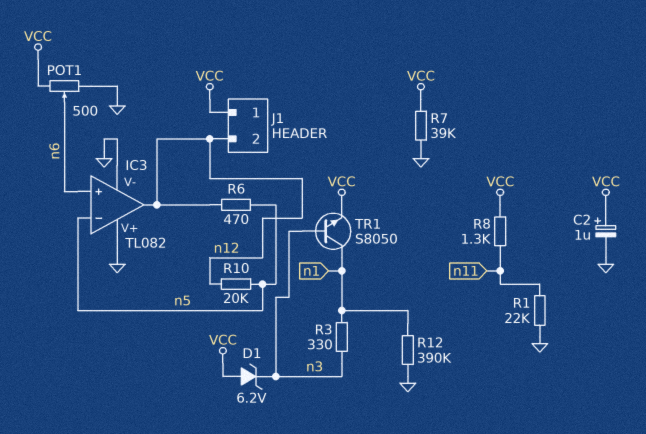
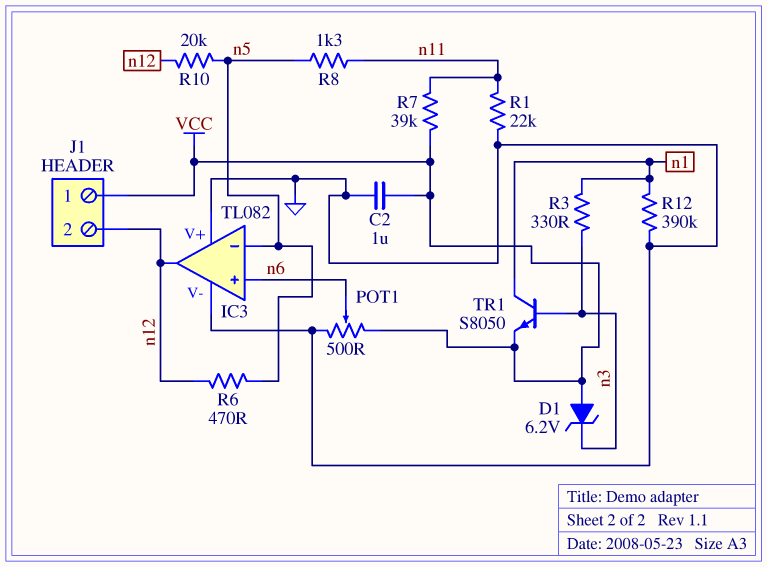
C2: 1uF (plus VCC, minus GND) -> 1uF (GND, VCC)
R7: 39k (GND, VCC) -> 39k (VCC, n11)
R8: 1.3k (VCC, n11) -> 1.3k (n5, n11)

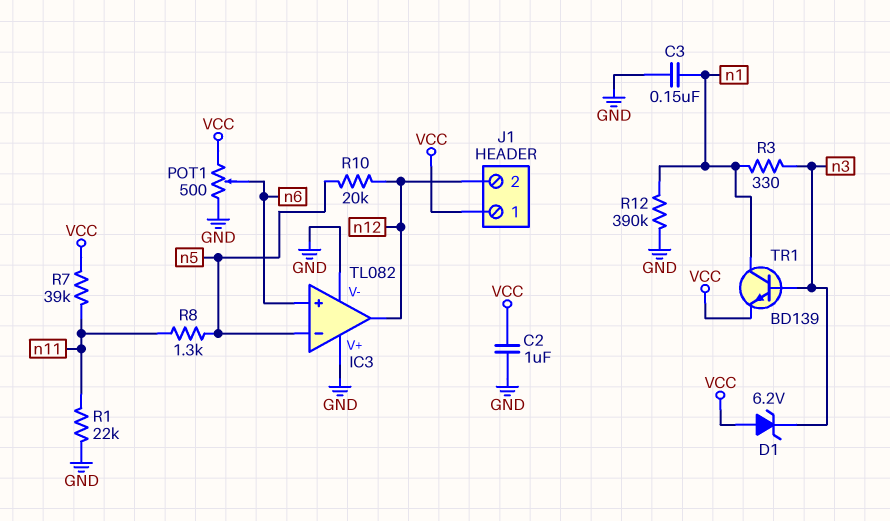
C3: none -> 150nF (GND, n1)
R6: 470 (n5, n12) -> none
TR1: NPN S8050 (B n3, C n1, E VCC) -> NPN BD139 (B n3, C n1, E VCC)

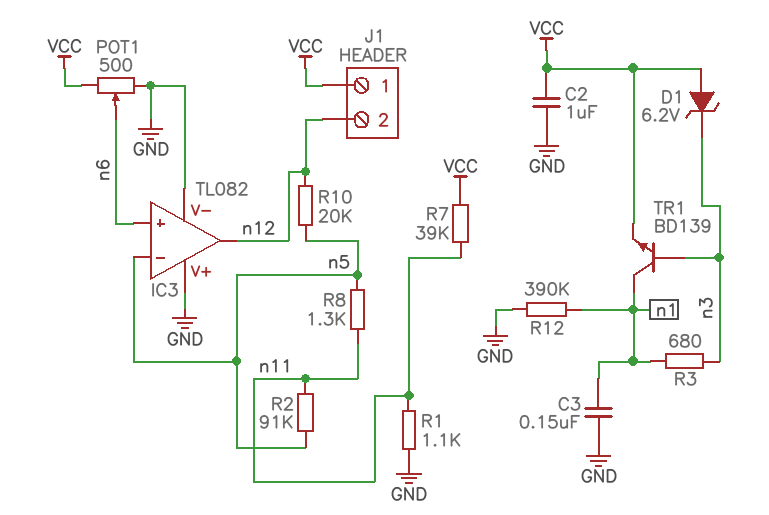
R1: 22k (GND, n11) -> 1.1k (GND, n11)
R2: none -> 91k (n5, n11)
R3: 330 (n1, n3) -> 680 (n1, n3)

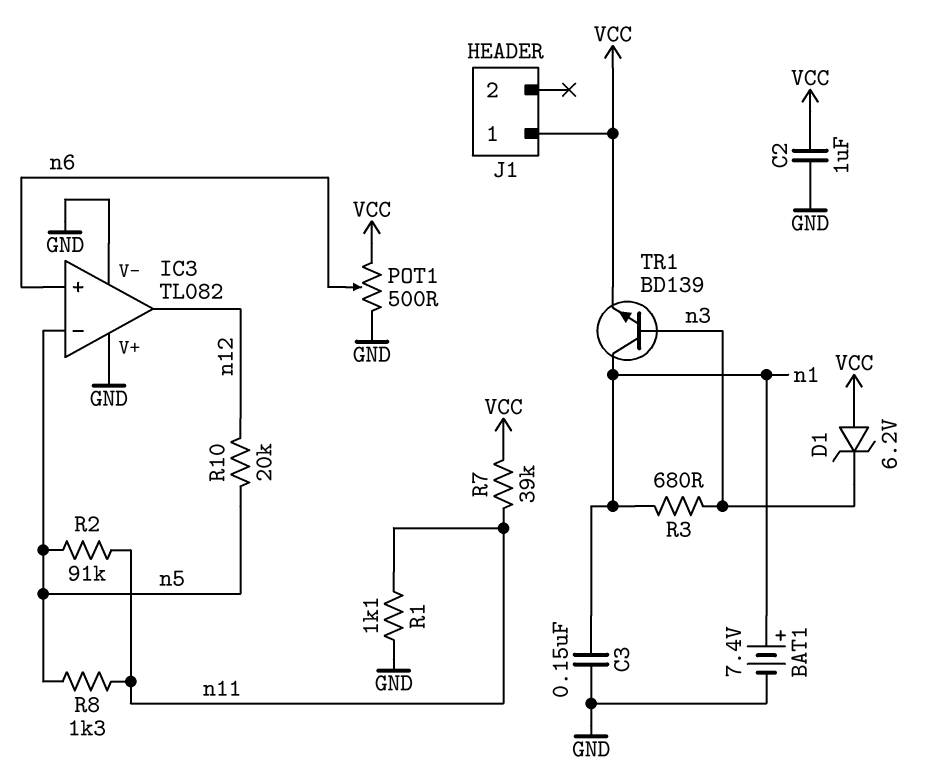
BAT1: none -> 7.4V (plus n1, minus GND)
J1 pin 2: n12 -> none
R12: 390k (GND, n1) -> none

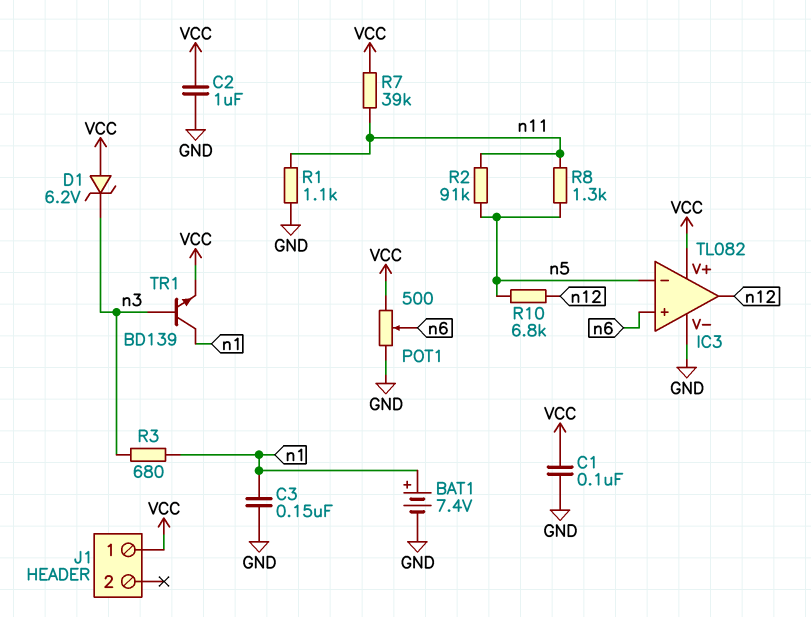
C1: none -> 100nF (GND, VCC)
IC3 pin V+: GND -> VCC
R10: 20k (n5, n12) -> 6.8k (n5, n12)

